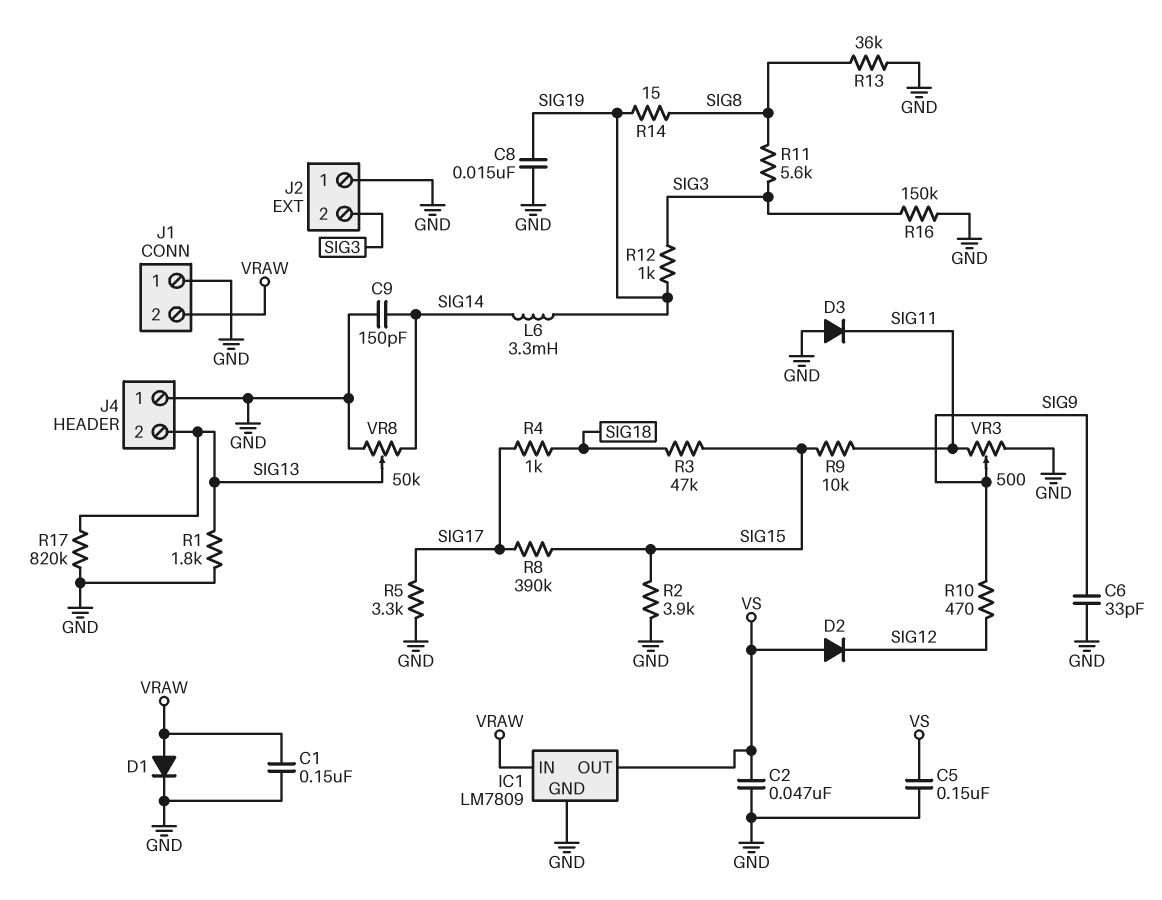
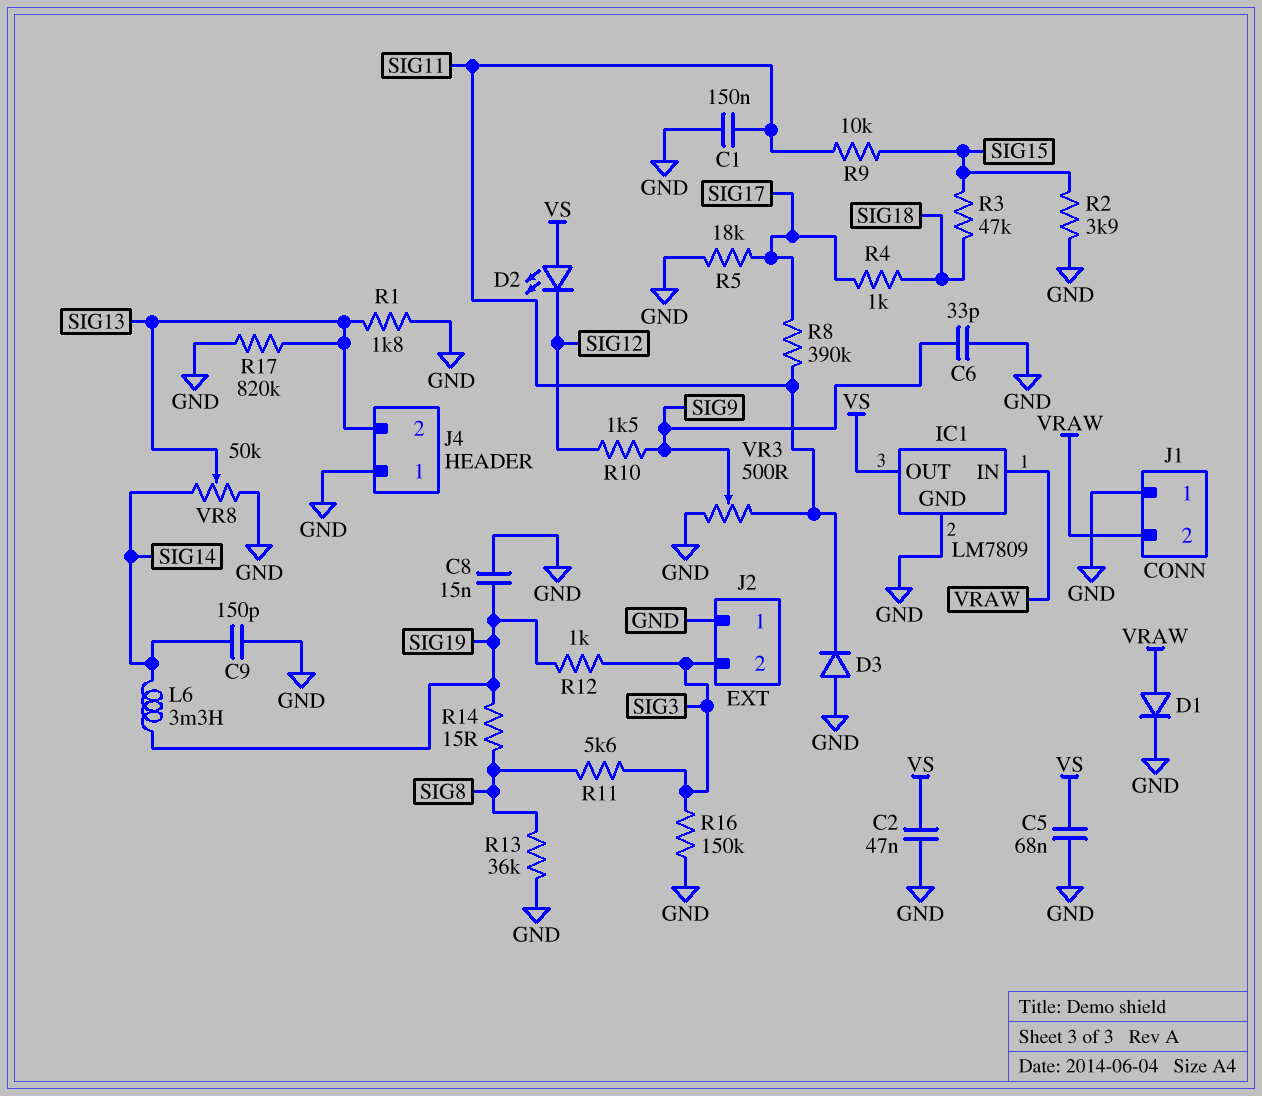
C1: 150nF (GND, VRAW) -> 150nF (GND, SIG11)
C5: 150nF (GND, VS) -> 68nF (GND, VS)
D2: diode (A VS, K SIG12) -> LED (A VS, K SIG12)
R5: 3.3k (GND, SIG17) -> 18k (GND, SIG17)
R8: 390k (SIG15, SIG17) -> 390k (SIG11, SIG17)
R10: 470 (SIG9, SIG12) -> 1.5k (SIG9, SIG12)

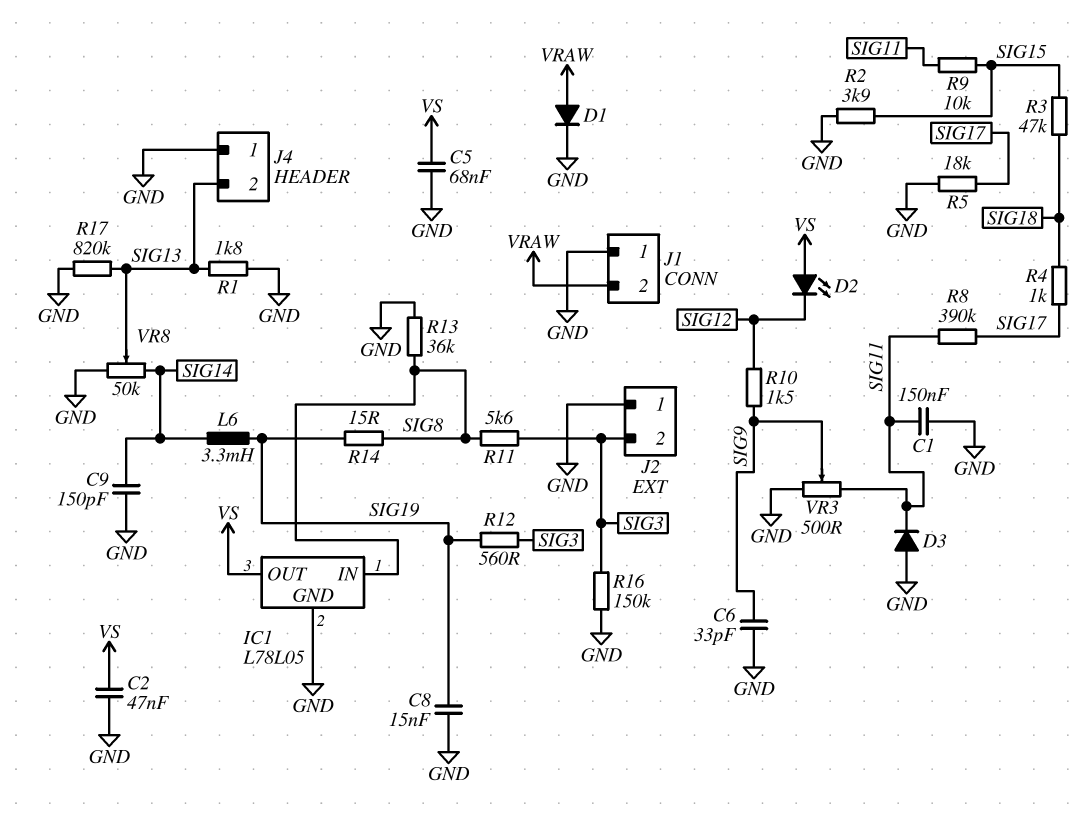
IC1: LM7809 -> L78L05
IC1 pin IN: VRAW -> SIG8
R12: 1k (SIG3, SIG19) -> 560 (SIG3, SIG19)

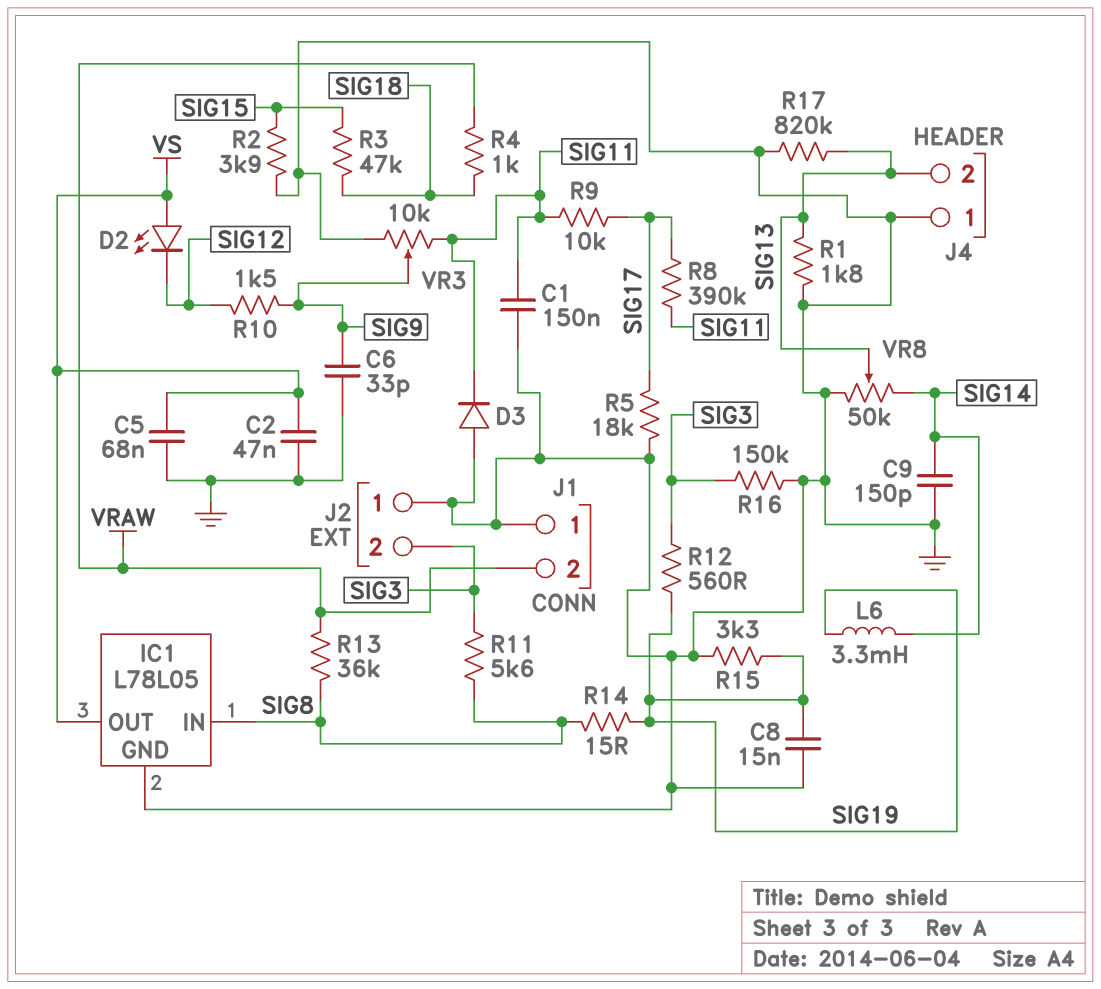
D1: diode (A VRAW, K GND) -> none
R4: 1k (SIG17, SIG18) -> 1k (SIG18, VRAW)
R9: 10k (SIG11, SIG15) -> 10k (SIG11, SIG17)
R13: 36k (GND, SIG8) -> 36k (SIG8, VRAW)
R15: none -> 3.3k (GND, SIG19)
VR3: 500 (GND, SIG11, wiper SIG9) -> 10k (GND, SIG11, wiper SIG9)

